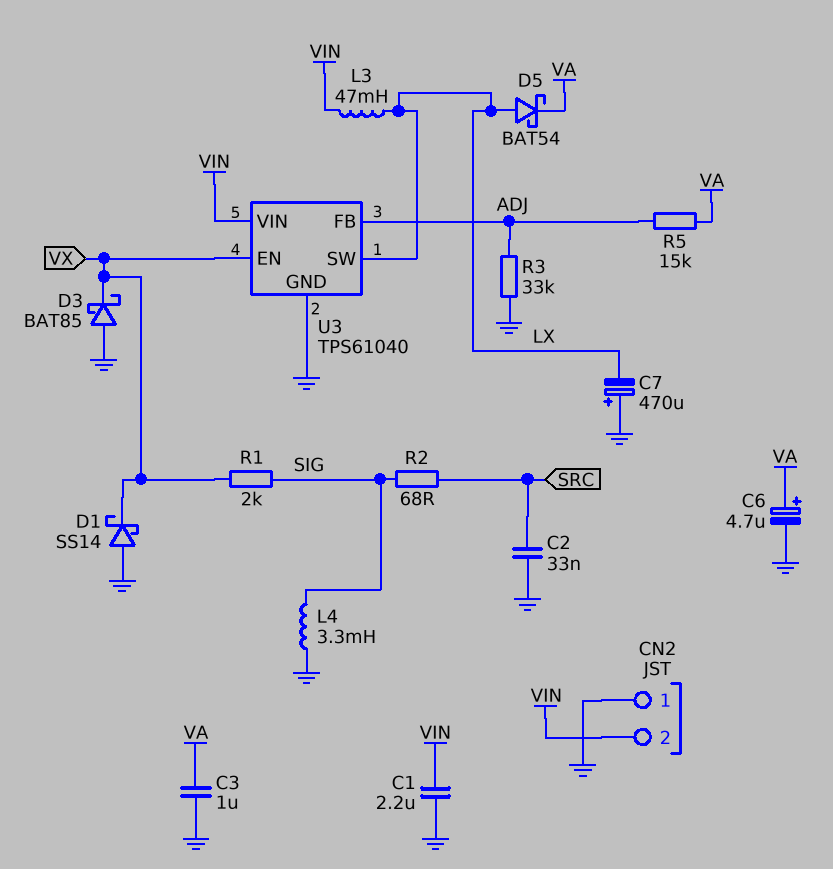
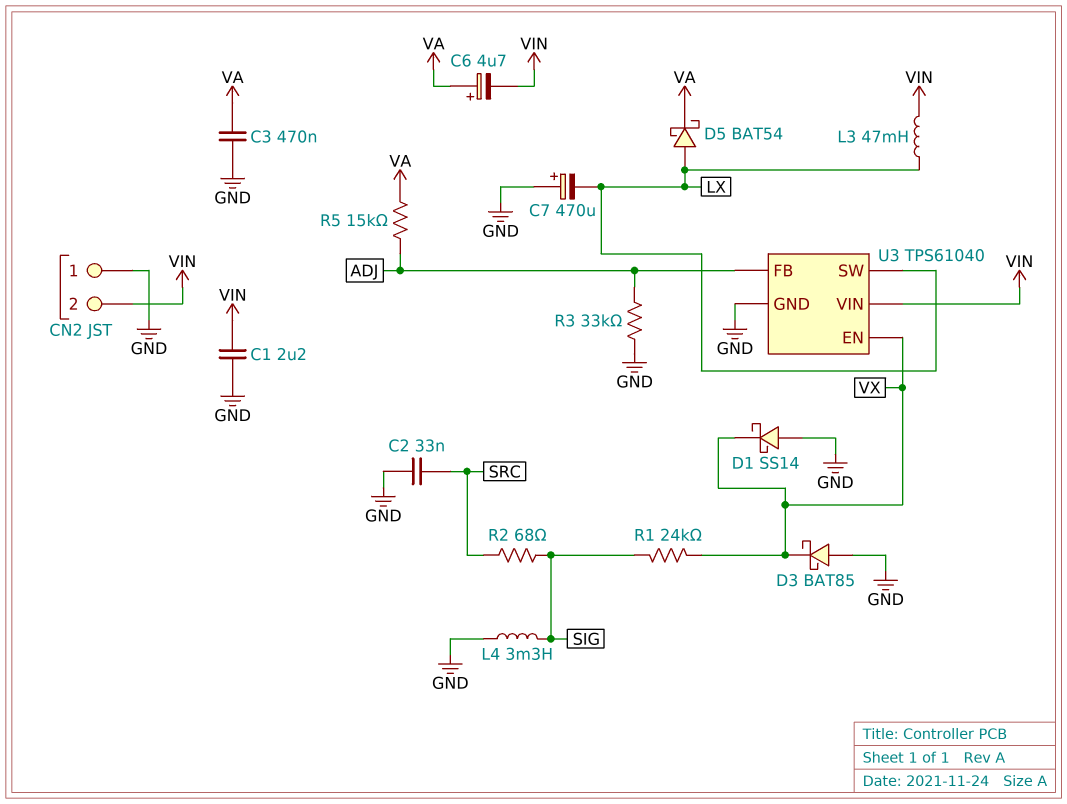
C3: 1uF (GND, VA) -> 470nF (GND, VA)
C6: 4.7uF (plus VA, minus GND) -> 4.7uF (plus VA, minus VIN)
R1: 2k (SIG, VX) -> 24k (SIG, VX)

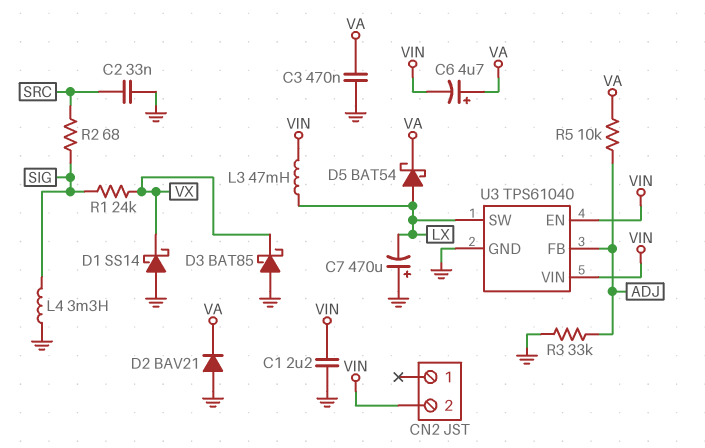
CN2 pin 1: GND -> none
D2: none -> diode BAV21 (A GND, K VA)
R5: 15k (ADJ, VA) -> 10k (ADJ, VA)
U3 pin EN: VX -> VIN

